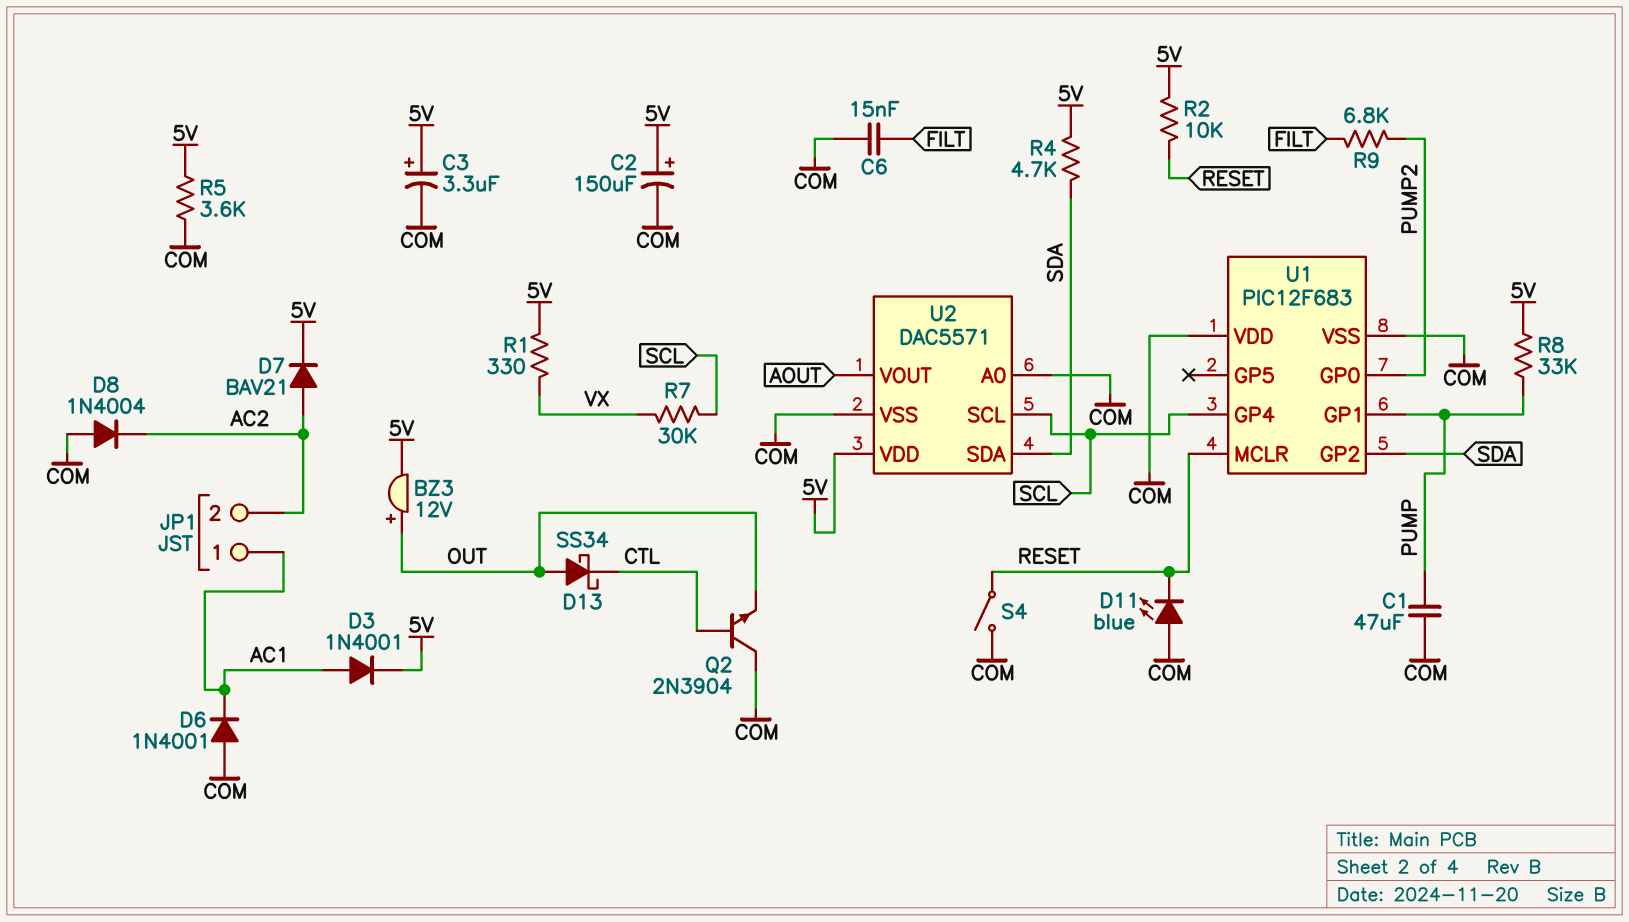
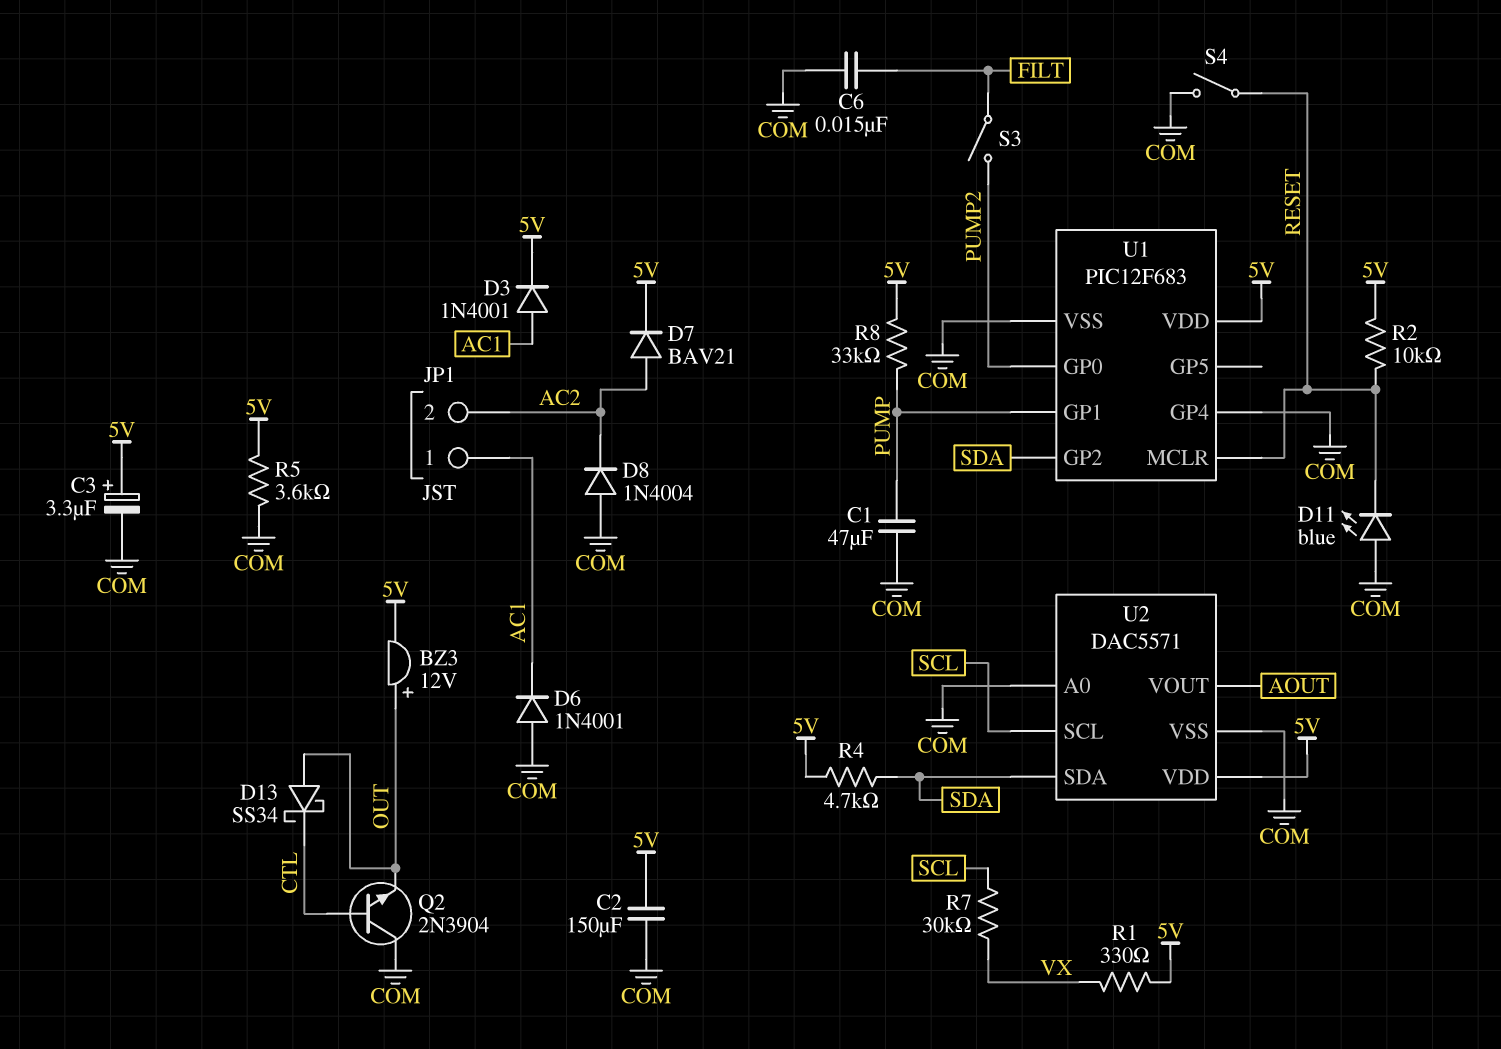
C2: 150uF (plus 5V, minus COM) -> 150uF (5V, COM)
R9: 6.8k (FILT, PUMP2) -> none
S3: none -> switch (FILT, PUMP2)
U1 pin GP4: SCL -> COM
U1 pin VDD: COM -> 5V

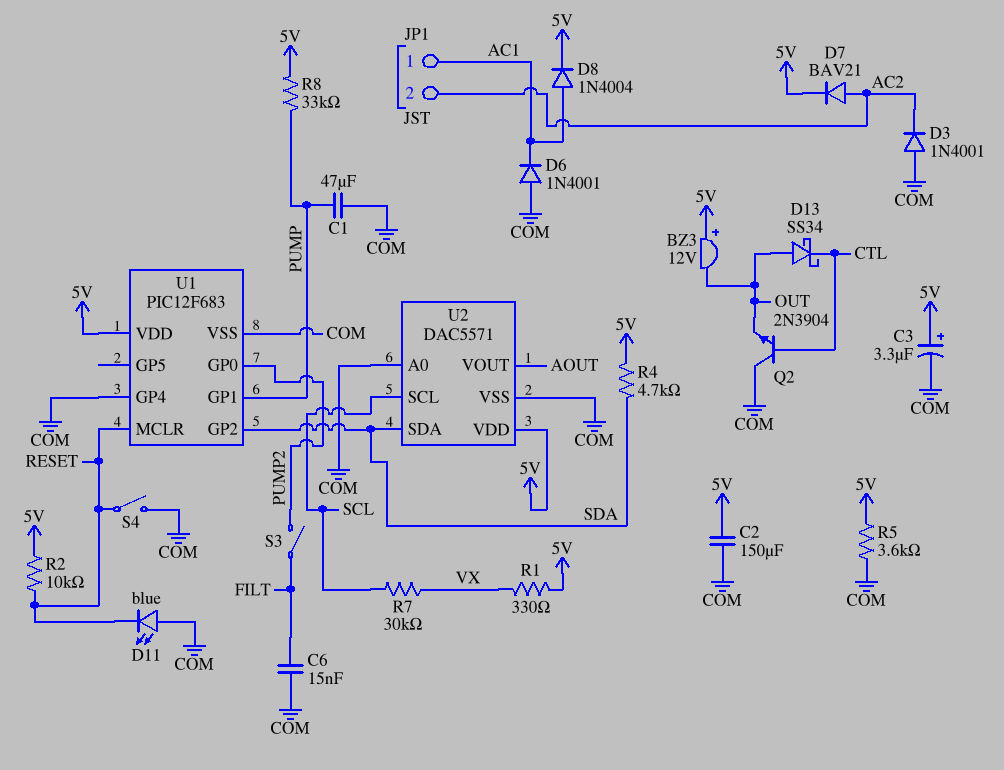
BZ3: buzzer 12V (plus OUT, minus 5V) -> buzzer 12V (plus 5V, minus OUT)
D3: diode 1N4001 (A AC1, K 5V) -> diode 1N4001 (A COM, K AC2)
D8: diode 1N4004 (A COM, K AC2) -> diode 1N4004 (A AC1, K 5V)

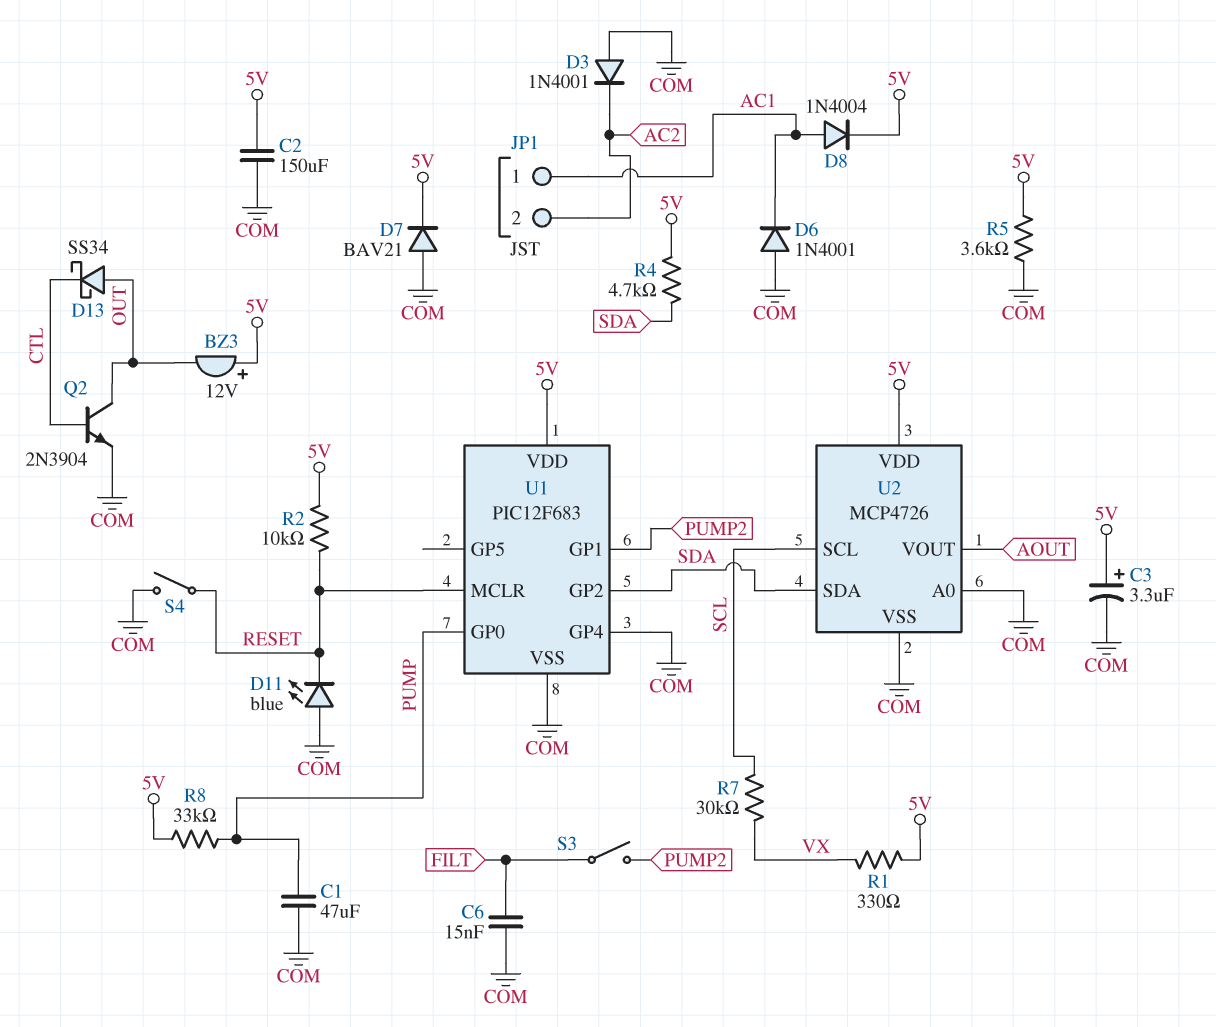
D7: diode BAV21 (A AC2, K 5V) -> diode BAV21 (A COM, K 5V)
Q2: NPN 2N3904 (B CTL, C COM, E OUT) -> NPN 2N3904 (B CTL, C OUT, E COM)
U1 pin GP0: PUMP2 -> PUMP
U1 pin GP1: PUMP -> PUMP2
U2: DAC5571 -> MCP4726

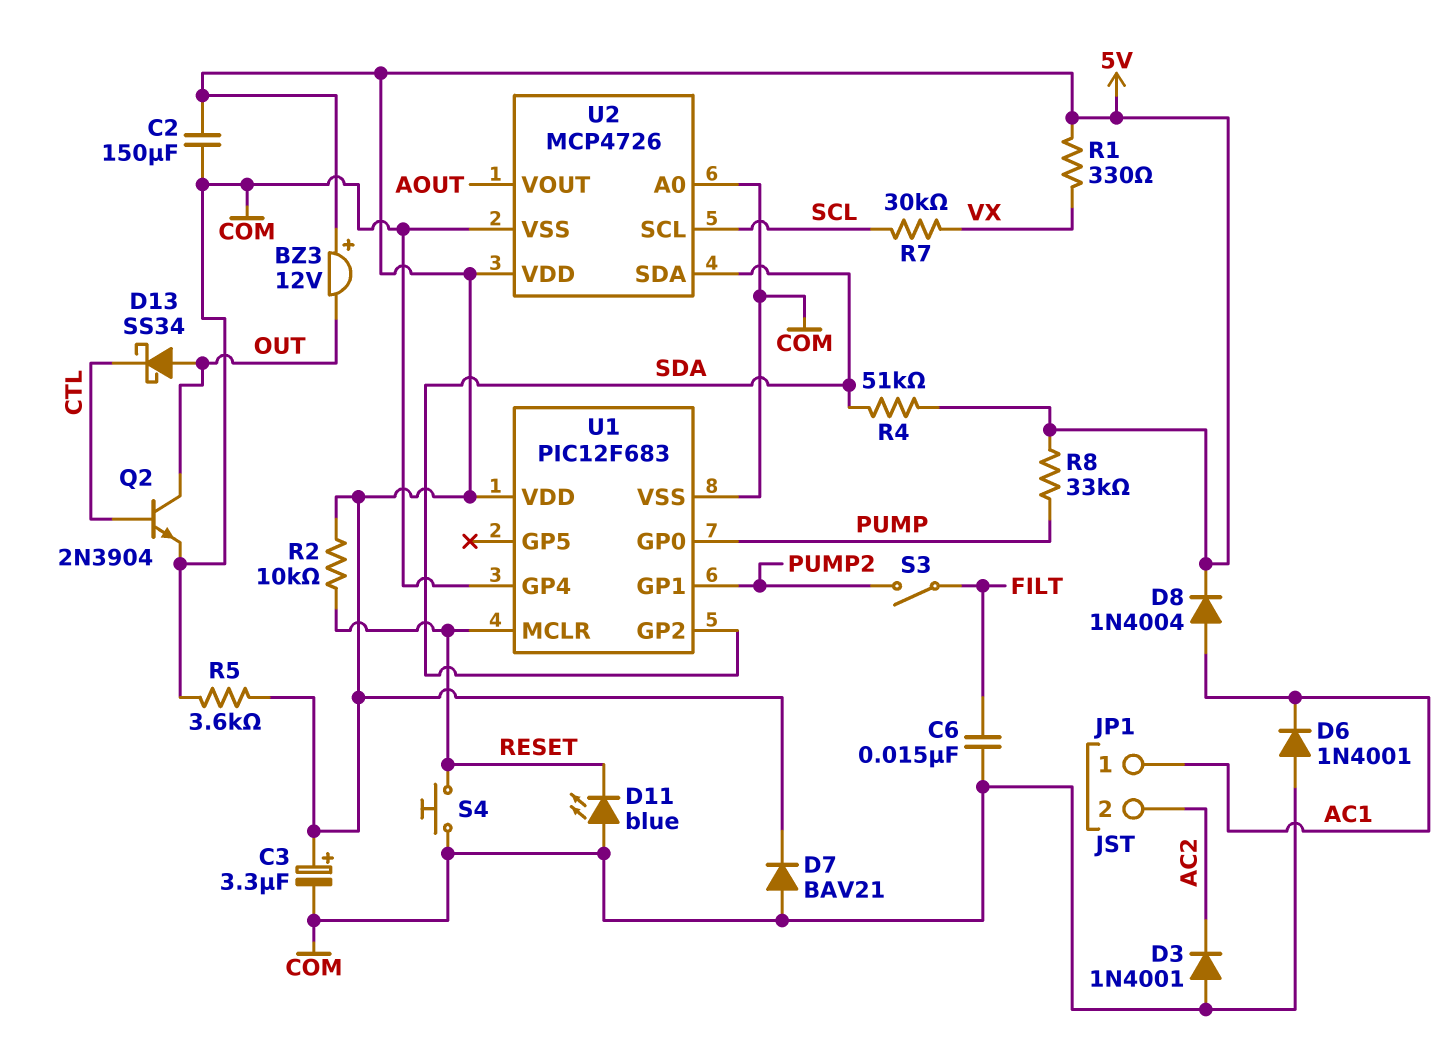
C1: 47uF (COM, PUMP) -> none
R4: 4.7k (5V, SDA) -> 51k (5V, SDA)
S4: switch (COM, RESET) -> button (COM, RESET)

